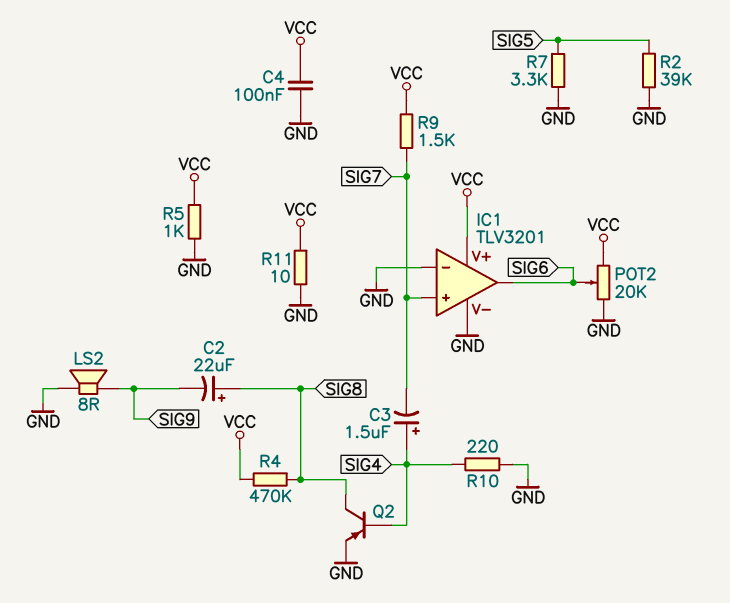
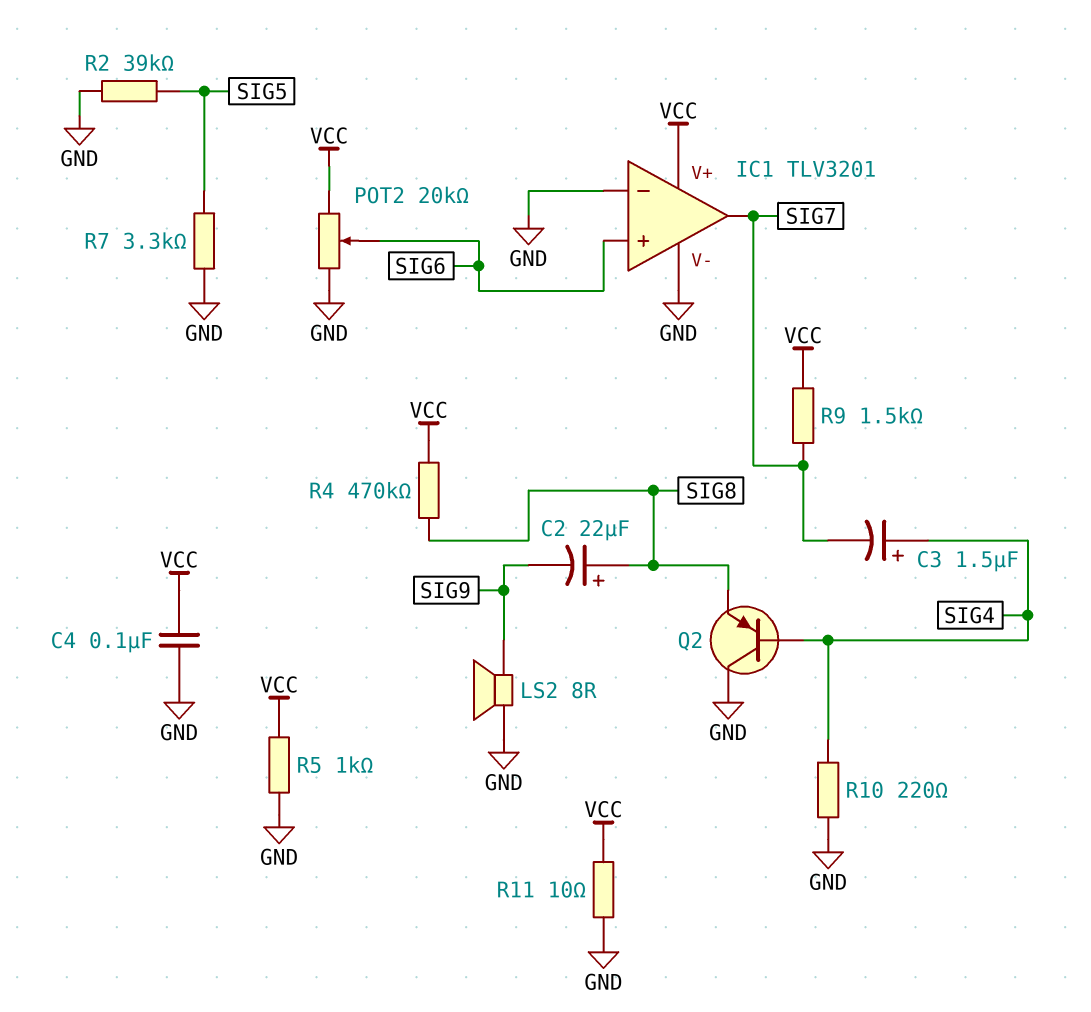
IC1 pin in+: SIG7 -> SIG6
IC1 pin out: SIG6 -> SIG7
Q2: PNP (B SIG4, C SIG8, E GND) -> PNP (B SIG4, C GND, E SIG8)

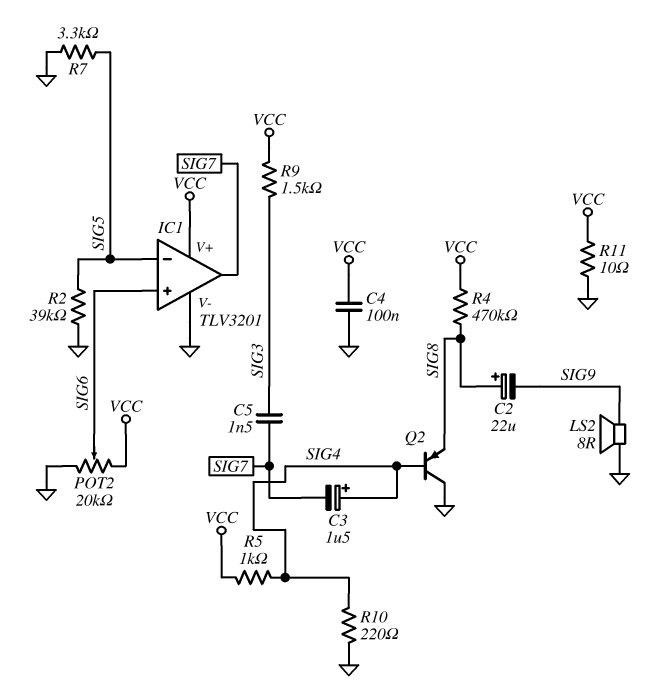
C5: none -> 1.5nF (SIG3, SIG7)
IC1 pin in-: GND -> SIG5
R5: 1k (GND, VCC) -> 1k (SIG4, VCC)
R9: 1.5k (SIG7, VCC) -> 1.5k (SIG3, VCC)

